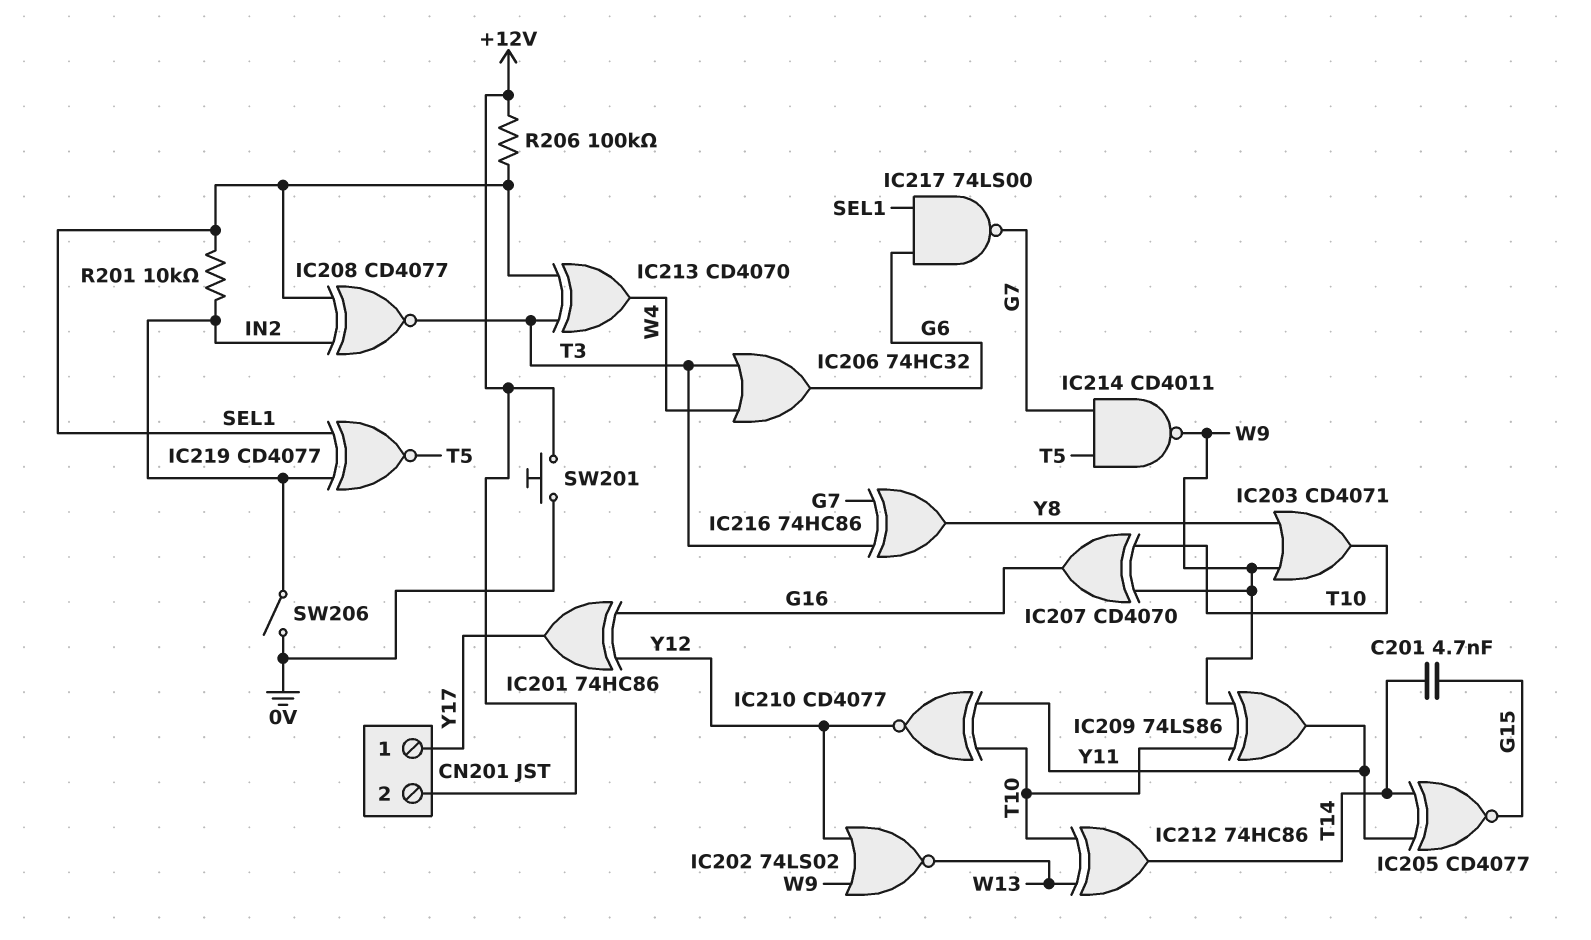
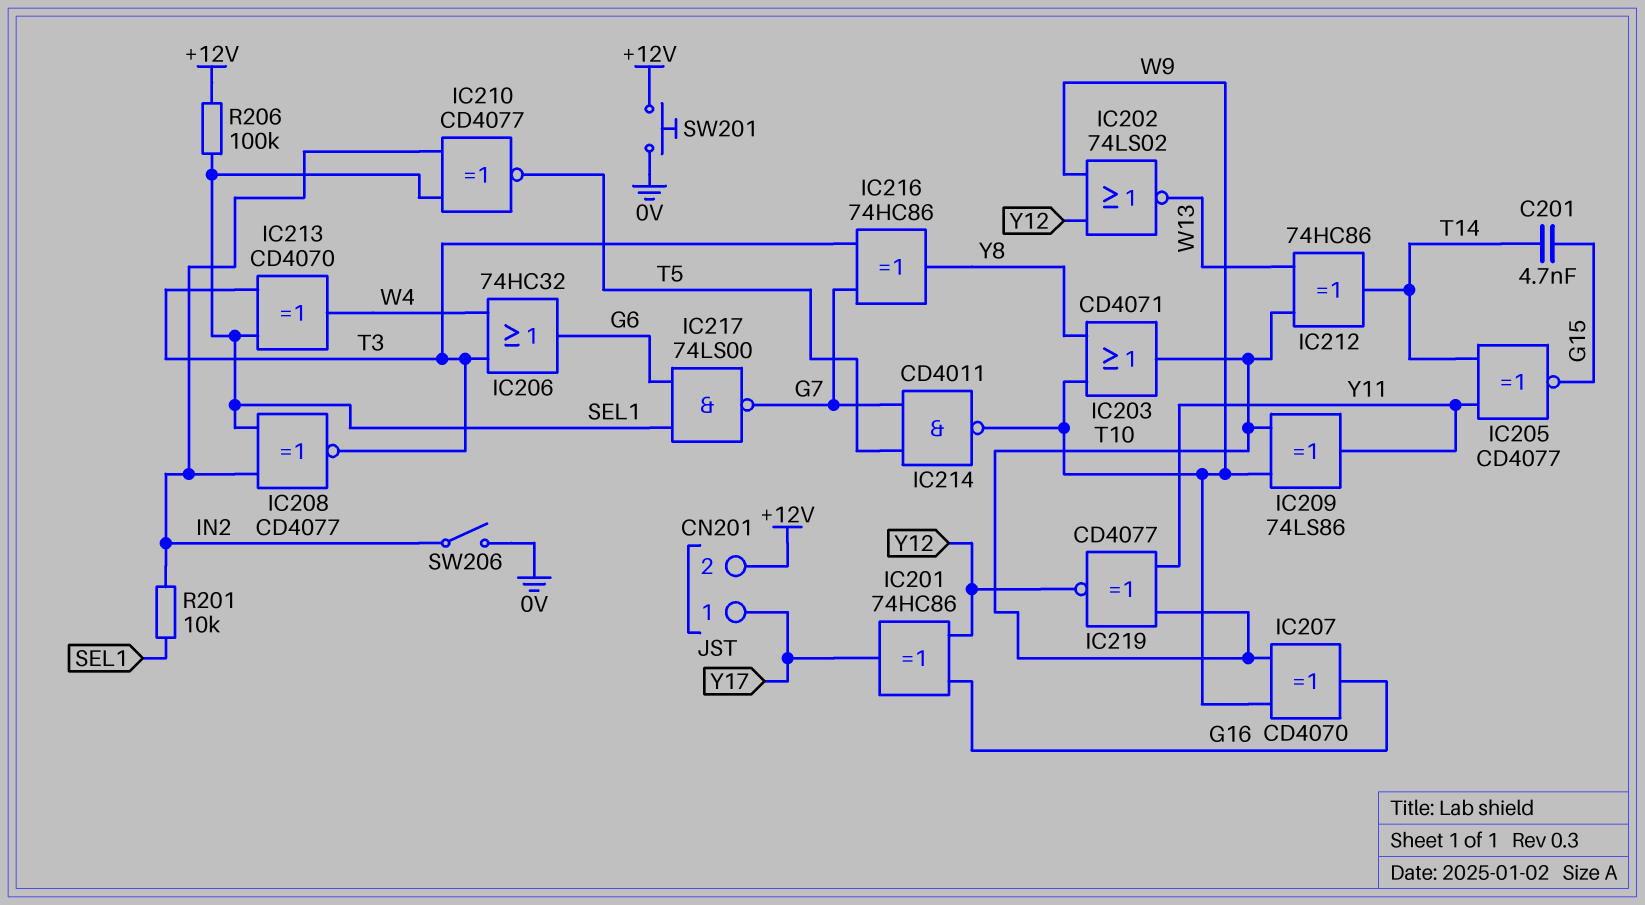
IC210: XNOR CD4077 (in T10, in Y11, out Y12) -> XNOR CD4077 (in IN2, in SEL1, out T5)
IC219: XNOR CD4077 (in IN2, in SEL1, out T5) -> XNOR CD4077 (in T10, in Y11, out Y12)

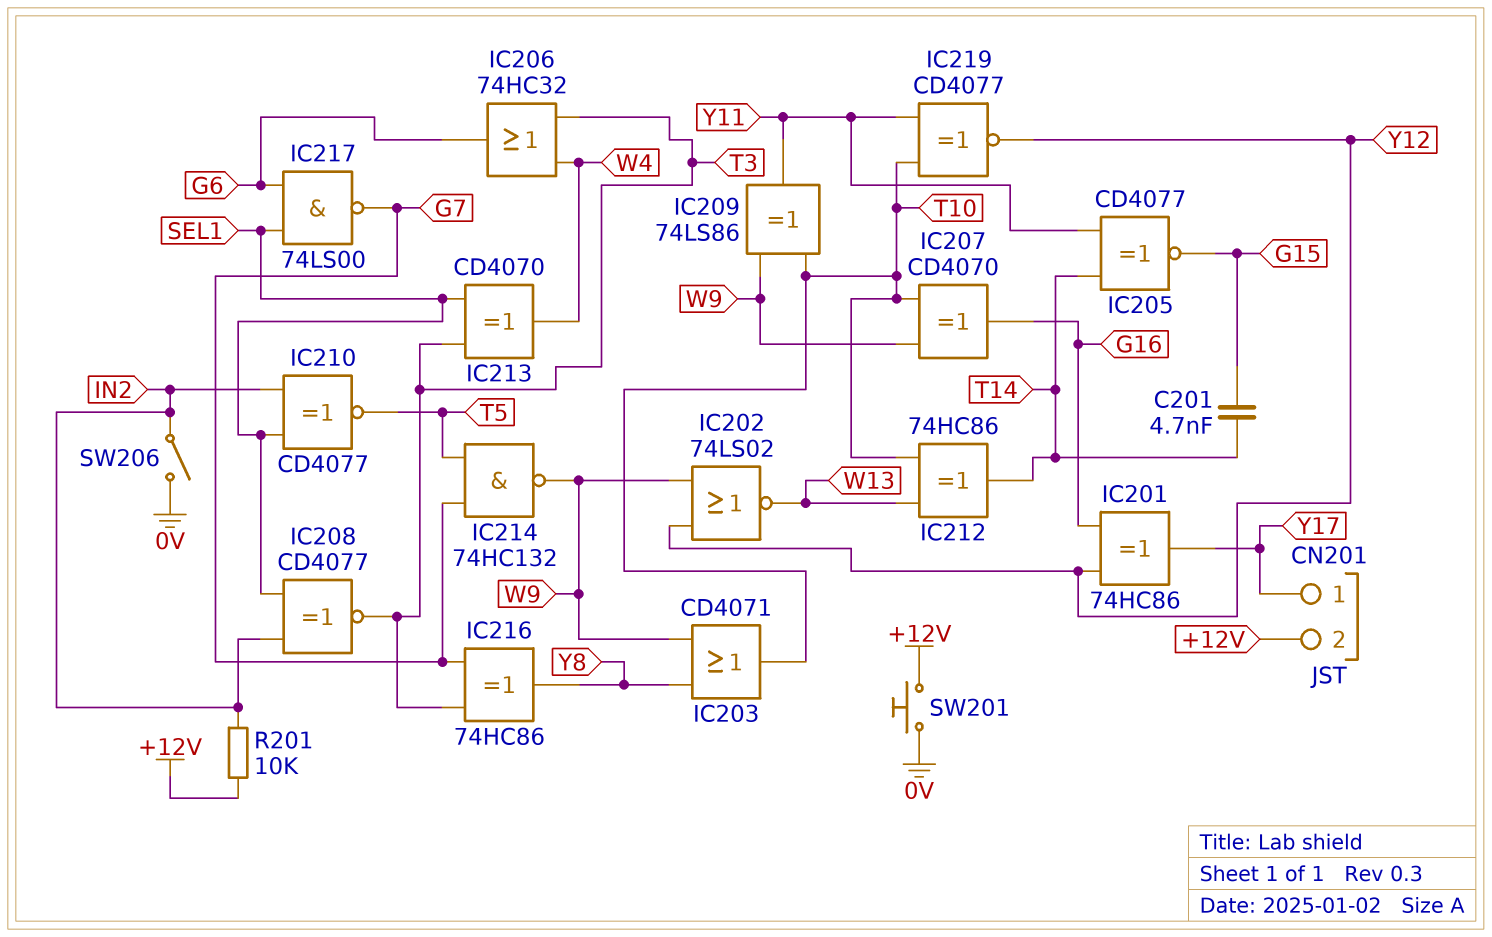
IC214: NAND CD4011 (in G7, in T5, out W9) -> NAND 74HC132 (in G7, in T5, out W9)
R201: 10k (IN2, SEL1) -> 10k (+12V, IN2)
R206: 100k (+12V, SEL1) -> none

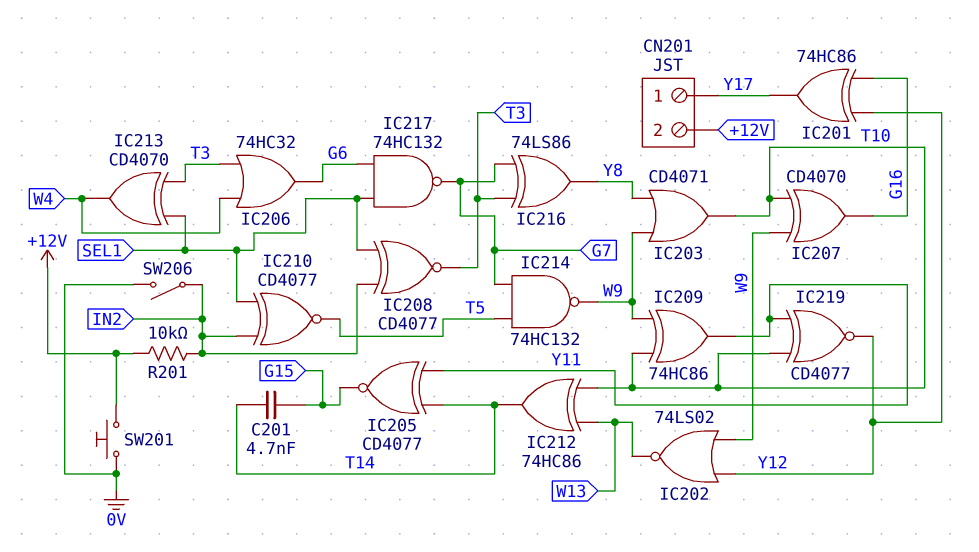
IC209: XOR 74LS86 (in T10, in W9, out Y11) -> XOR 74HC86 (in T10, in W9, out Y11)
IC216: XOR 74HC86 (in G7, in T3, out Y8) -> XOR 74LS86 (in G7, in T3, out Y8)
IC217: NAND 74LS00 (in G6, in SEL1, out G7) -> NAND 74HC132 (in G6, in SEL1, out G7)

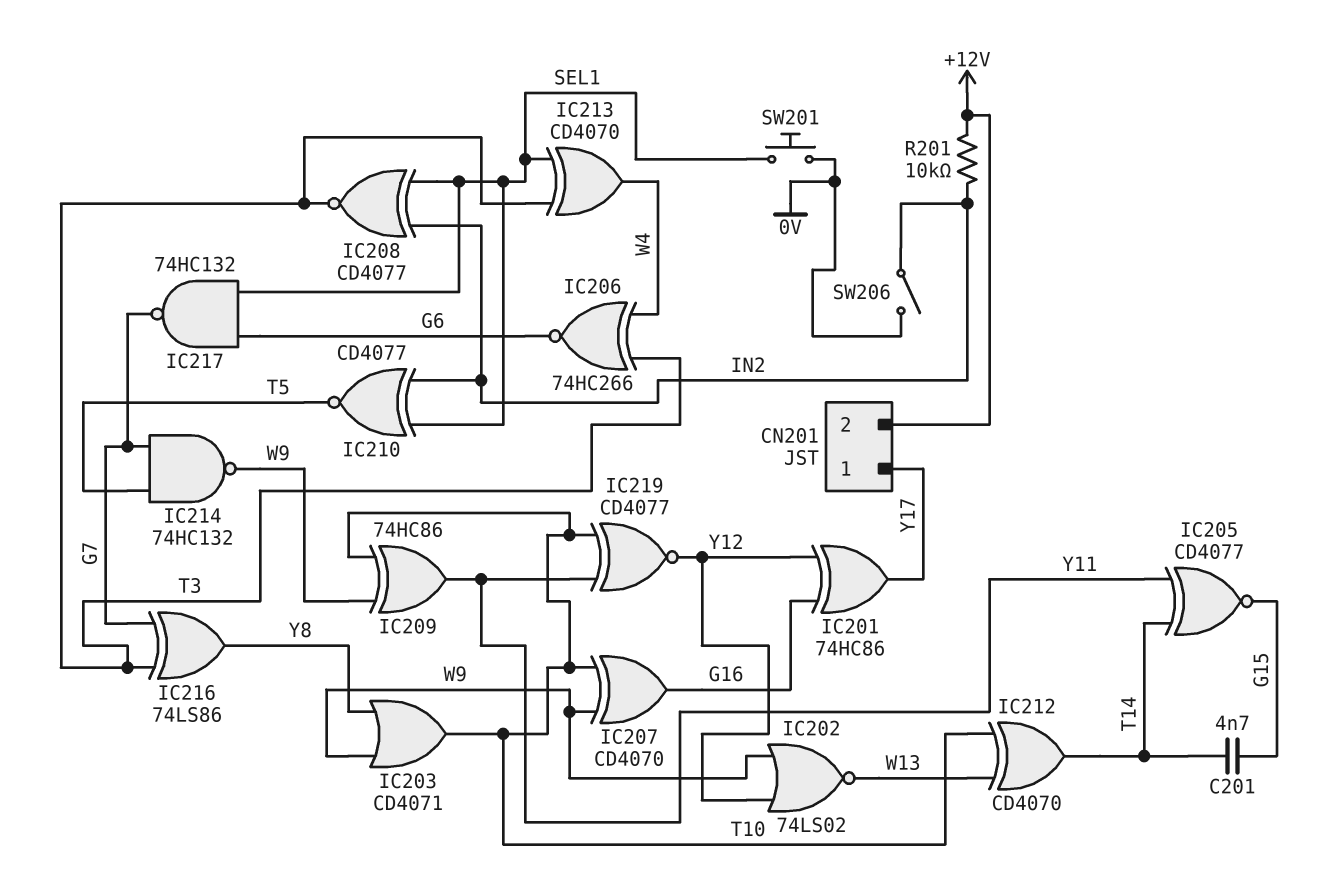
IC206: OR 74HC32 (in T3, in W4, out G6) -> XNOR 74HC266 (in T3, in W4, out G6)
IC212: XOR 74HC86 (in T10, in W13, out T14) -> XOR CD4070 (in T10, in W13, out T14)
SW201: button (+12V, 0V) -> button (0V, SEL1)

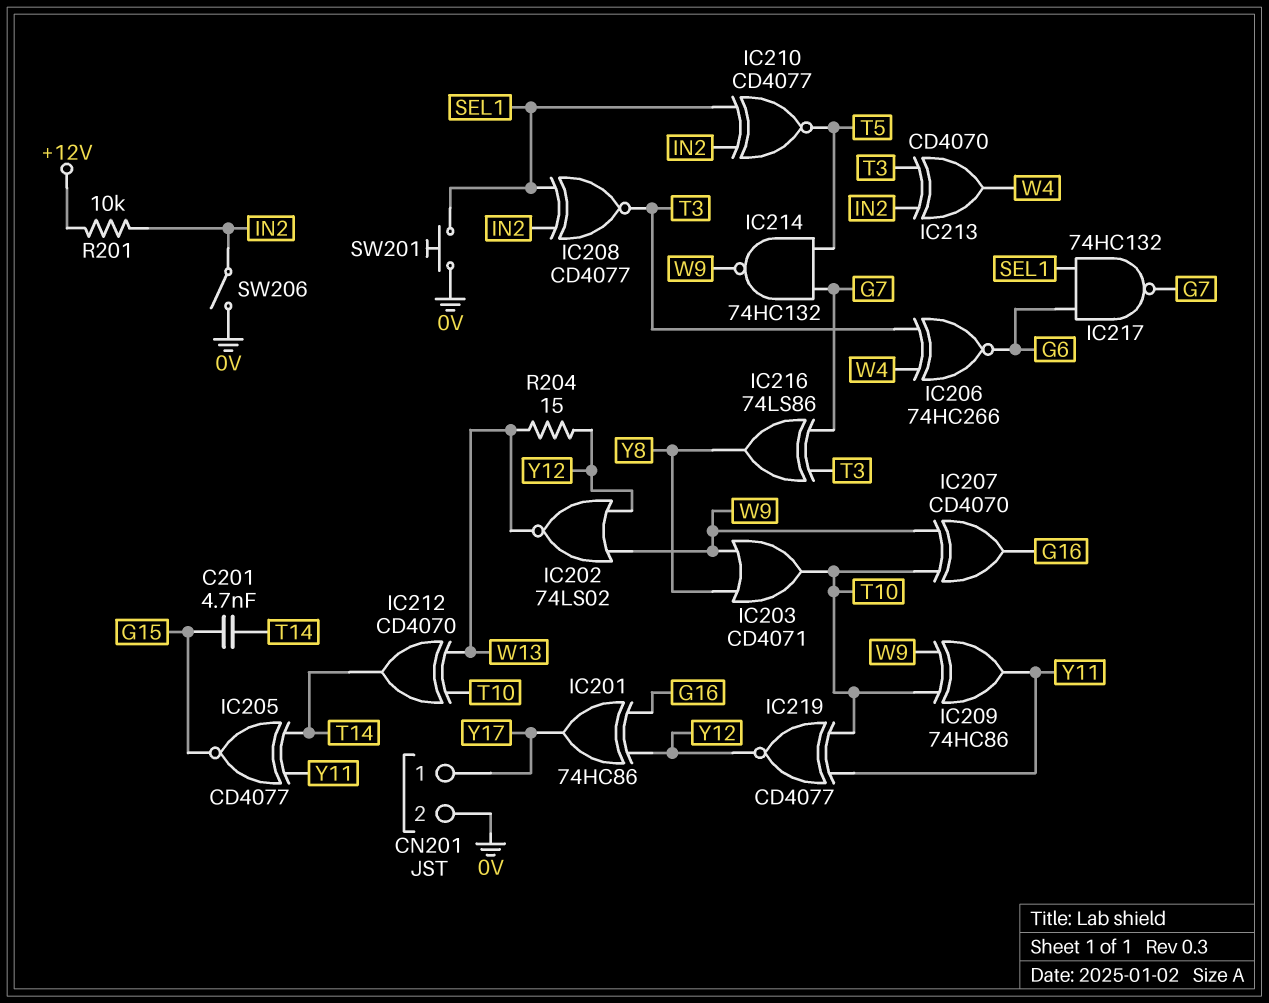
CN201 pin 2: +12V -> 0V
IC213: XOR CD4070 (in SEL1, in T3, out W4) -> XOR CD4070 (in IN2, in T3, out W4)
R204: none -> 15 (W13, Y12)

